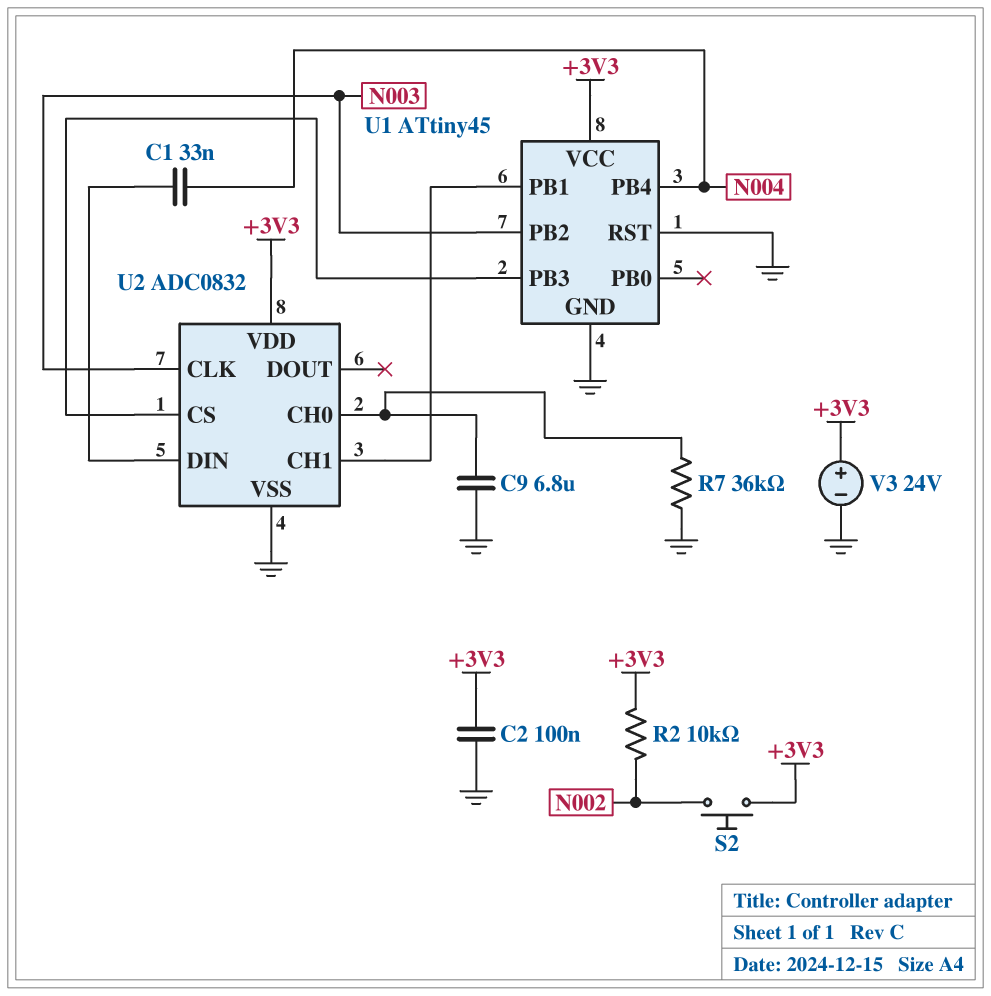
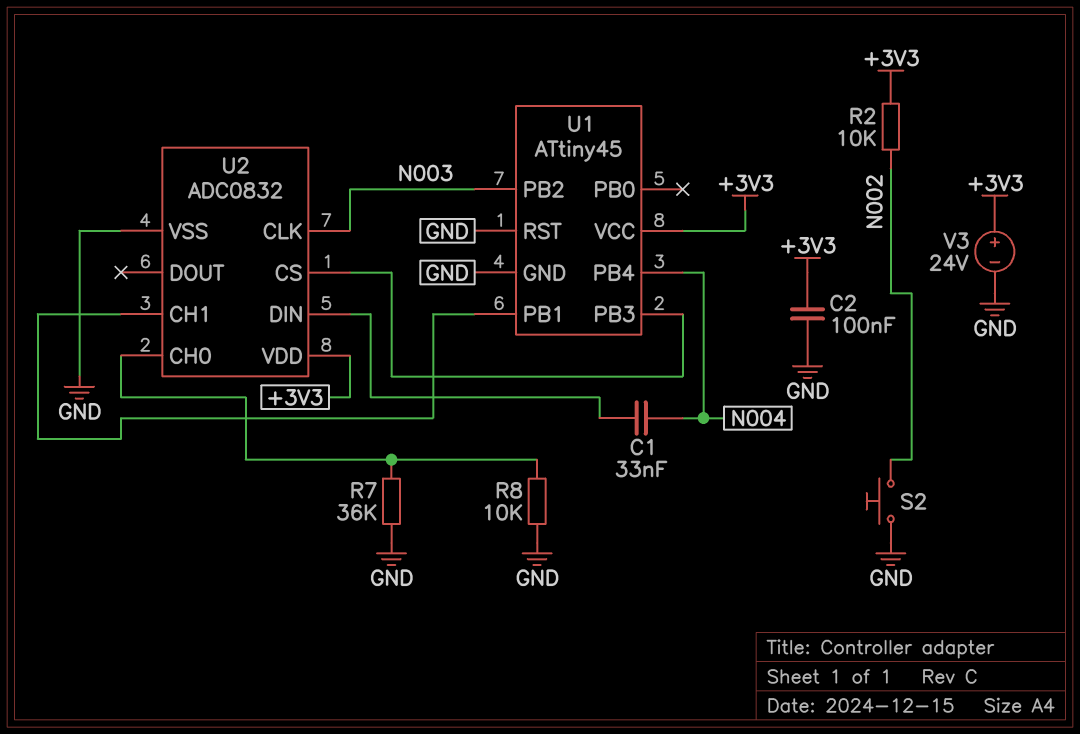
C9: 6.8uF (GND, U2/CH0) -> none
R8: none -> 10k (GND, U2/CH0)
S2: button (+3V3, N002) -> button (GND, N002)

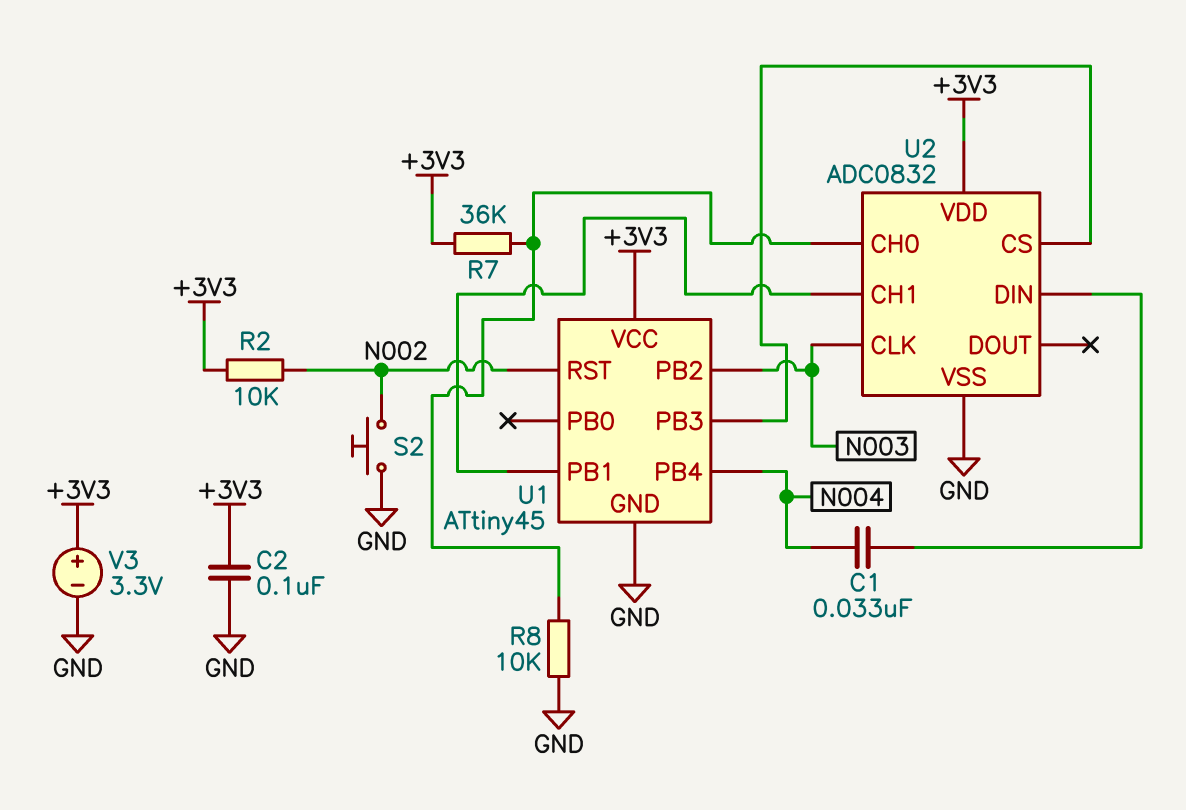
R7: 36k (GND, U2/CH0) -> 36k (+3V3, U2/CH0)
U1 pin RST: GND -> N002
V3: 24V (plus +3V3, minus GND) -> 3.3V (plus +3V3, minus GND)

